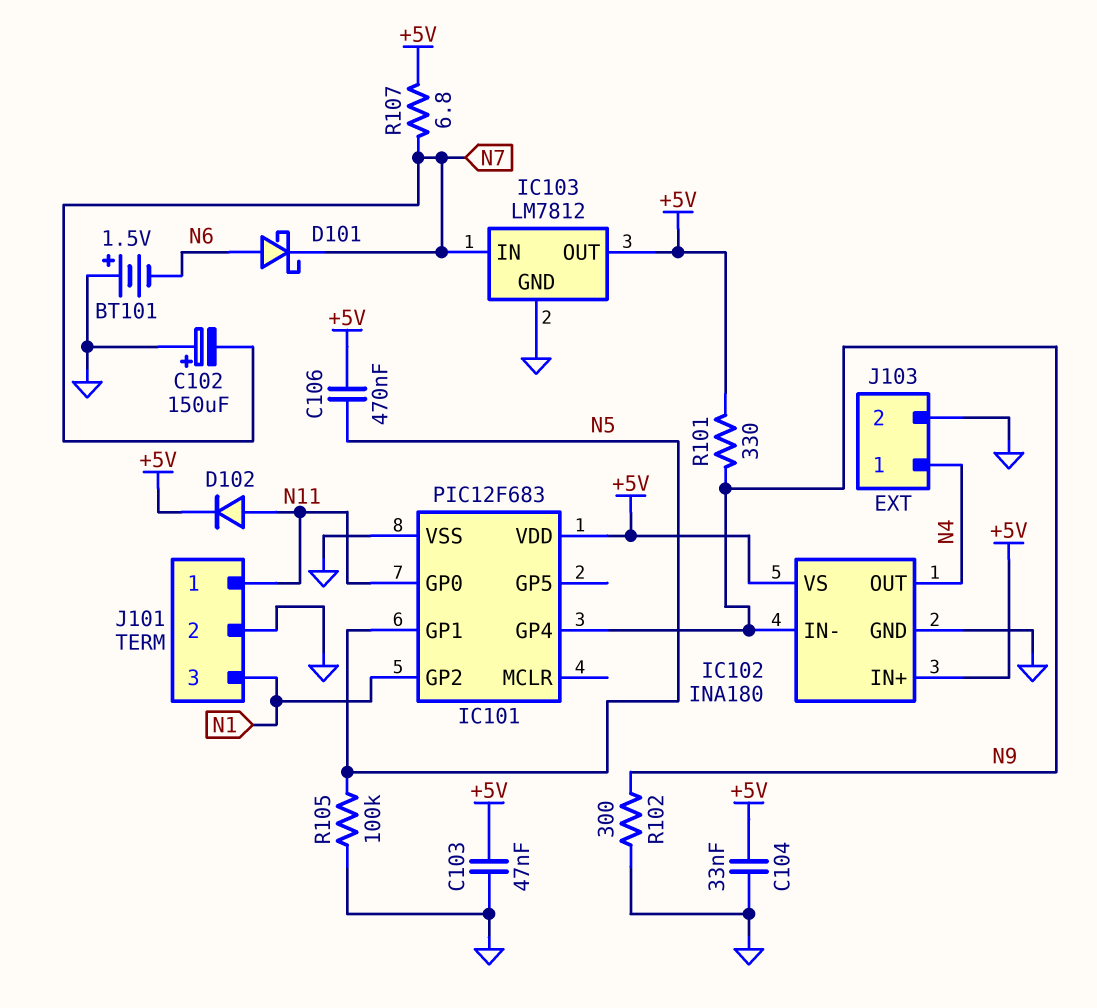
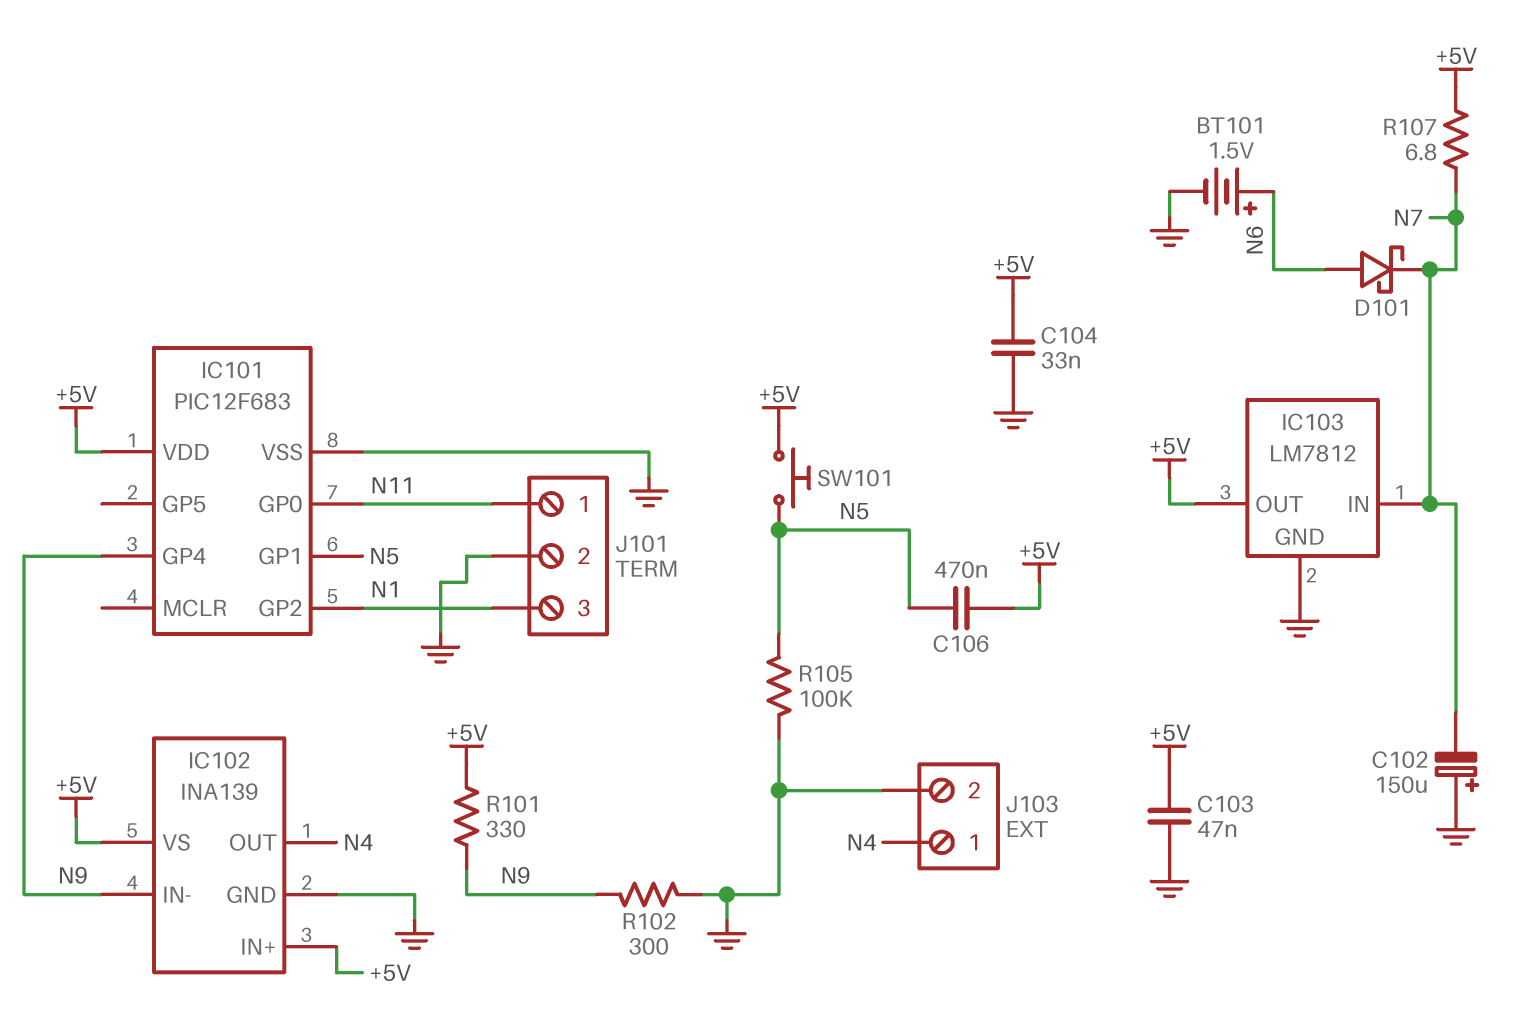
BT101: 1.5V (plus GND, minus N6) -> 1.5V (plus N6, minus GND)
D102: diode (A N11, K +5V) -> none
IC102: INA180 -> INA139
SW101: none -> button (+5V, N5)

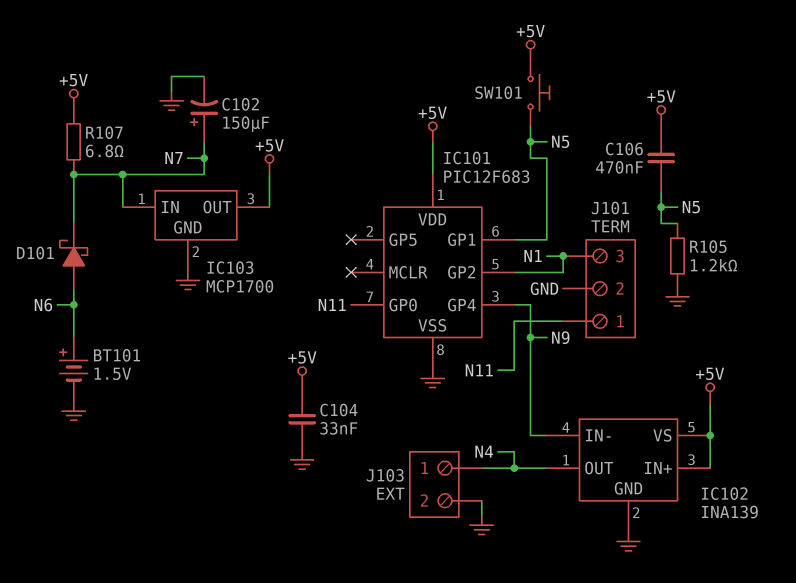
C102: 150uF (plus GND, minus N7) -> 150uF (plus N7, minus GND)
C103: 47nF (+5V, GND) -> none
IC103: LM7812 -> MCP1700
R101: 330 (+5V, N9) -> none
R102: 300 (GND, N9) -> none
R105: 100k (GND, N5) -> 1.2k (GND, N5)

